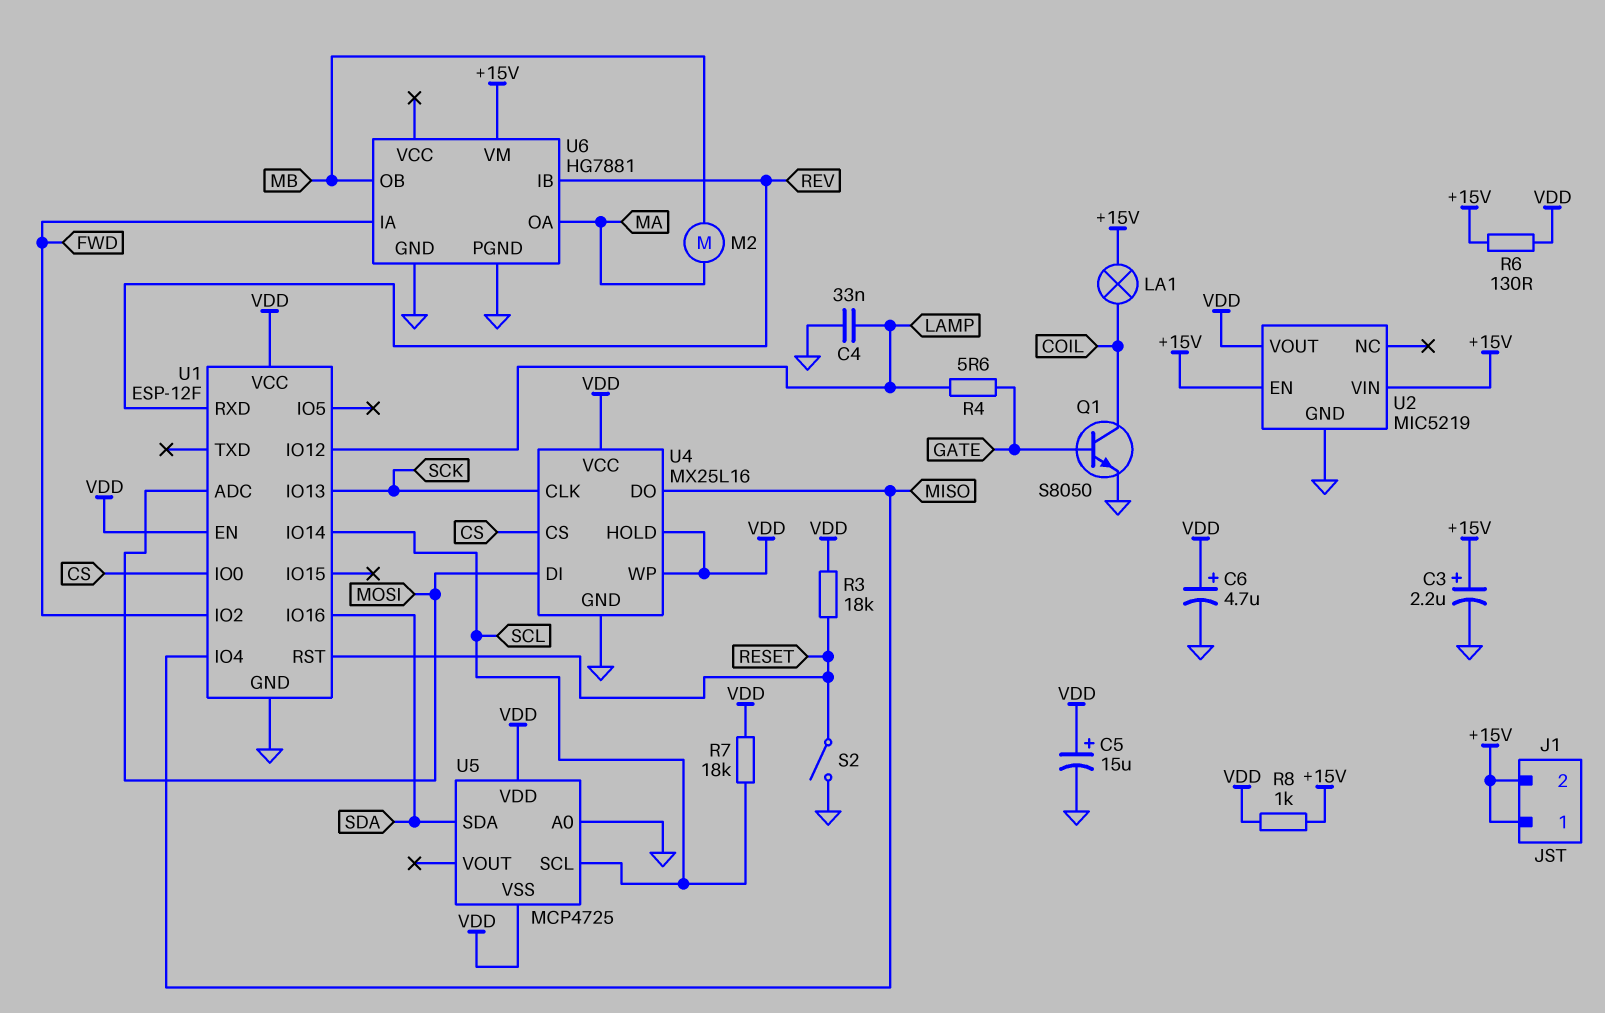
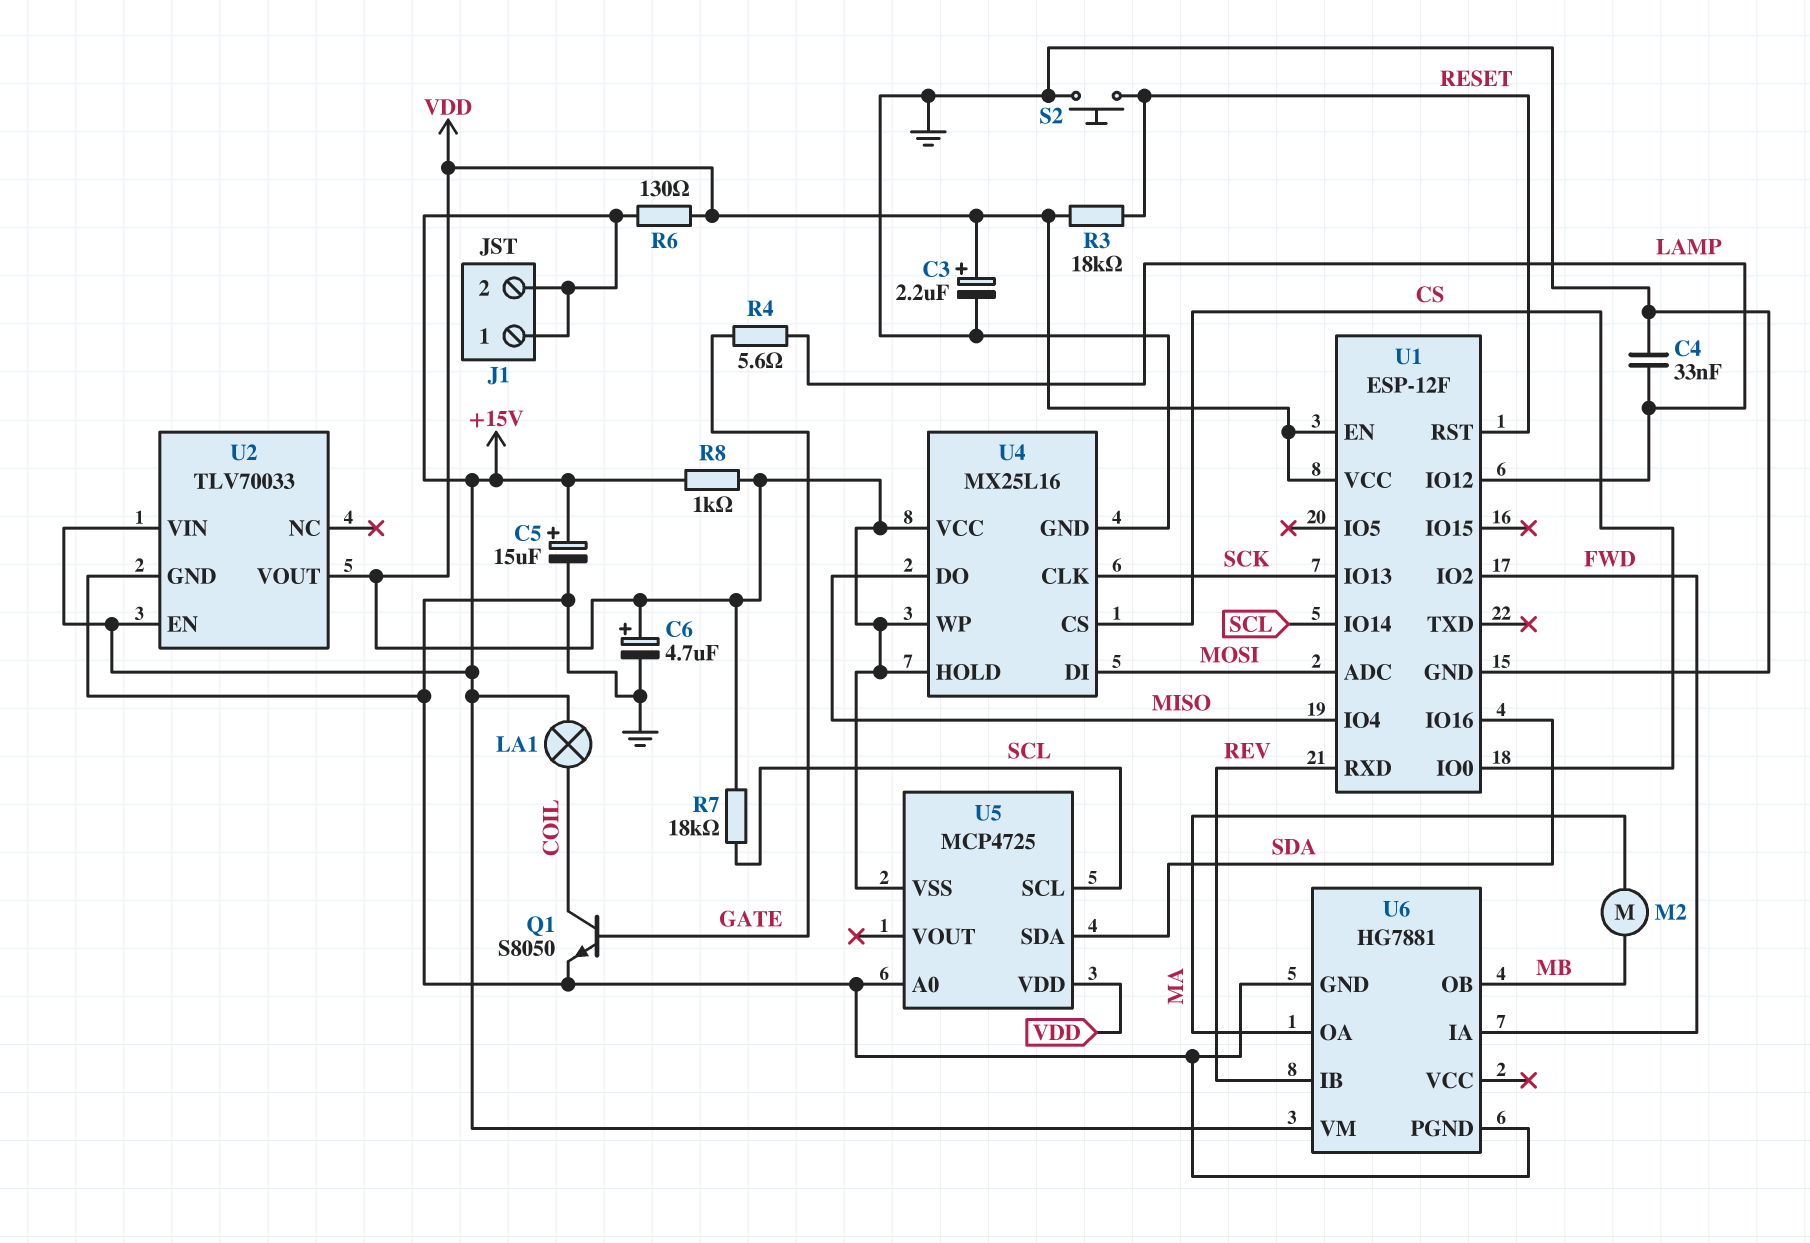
C3: 2.2uF (plus +15V, minus GND) -> 2.2uF (plus VDD, minus GND)
C5: 15uF (plus VDD, minus GND) -> 15uF (plus +15V, minus GND)
S2: switch (GND, RESET) -> button (GND, RESET)
U2: MIC5219 -> TLV70033

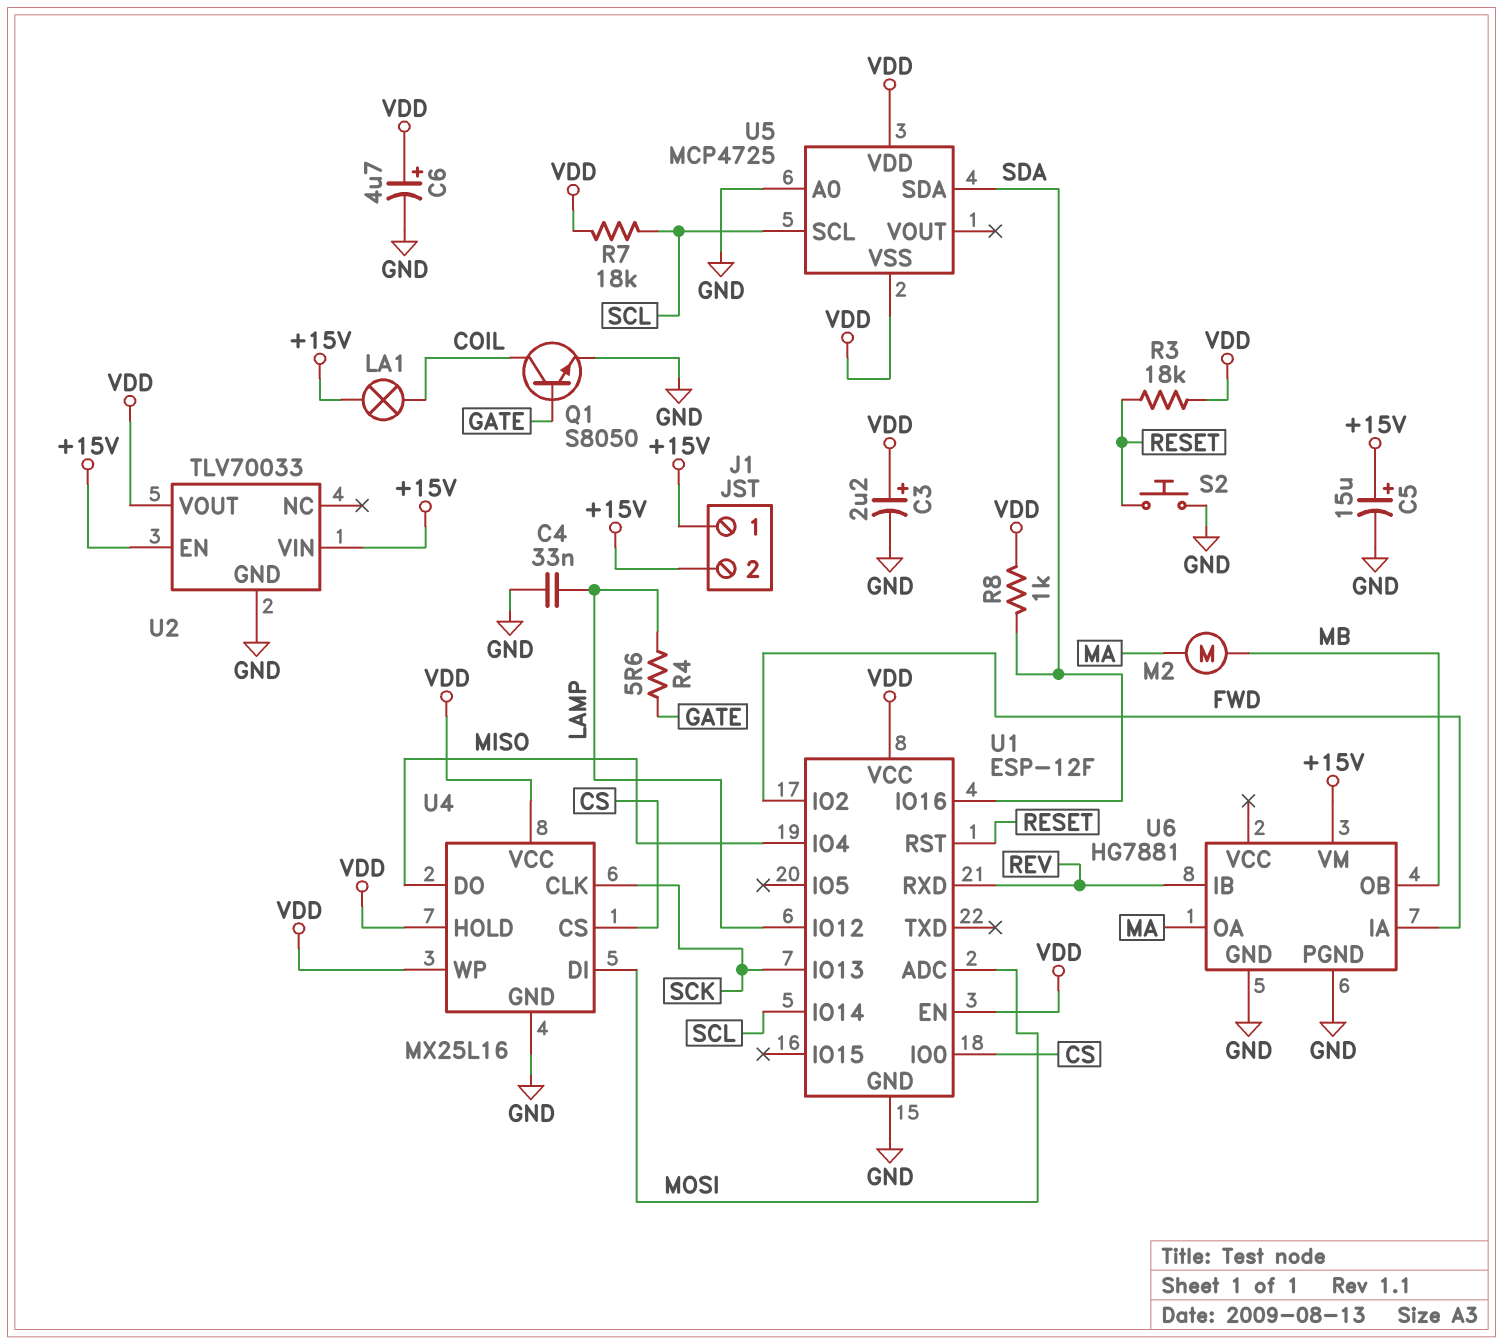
R6: 130 (+15V, VDD) -> none
R8: 1k (+15V, VDD) -> 1k (SDA, VDD)

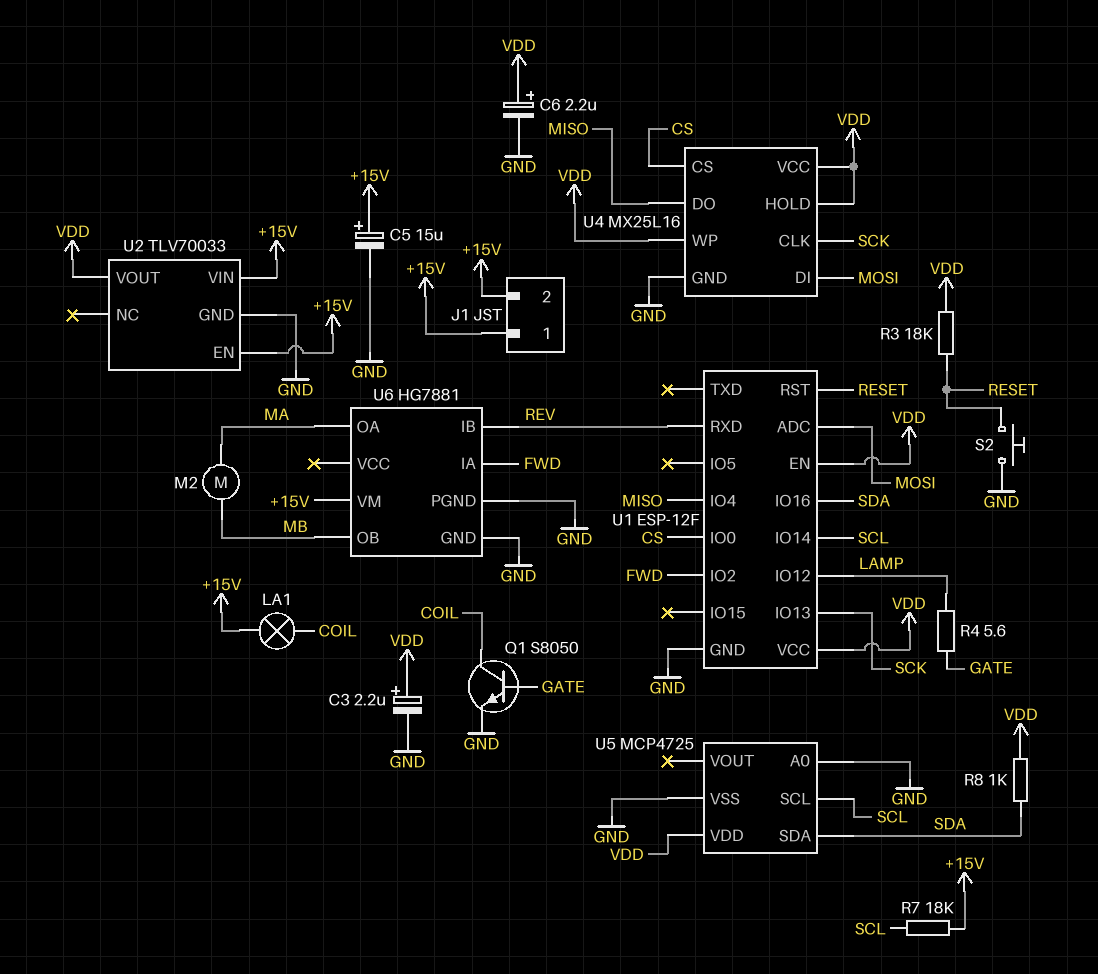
C4: 33nF (GND, LAMP) -> none
C6: 4.7uF (plus VDD, minus GND) -> 2.2uF (plus VDD, minus GND)
R7: 18k (SCL, VDD) -> 18k (+15V, SCL)
U5 pin VSS: VDD -> GND

